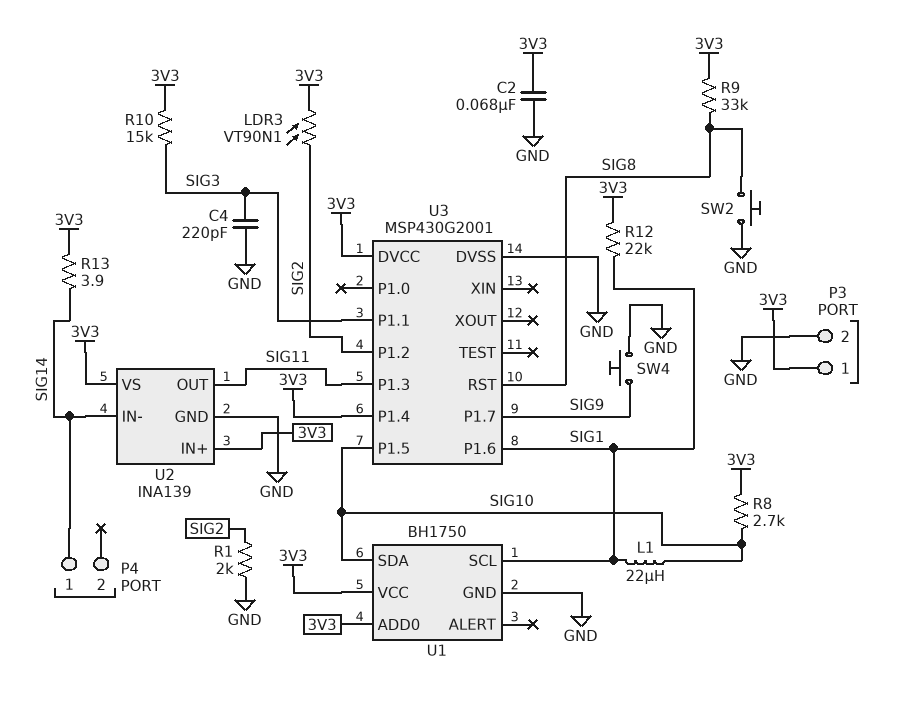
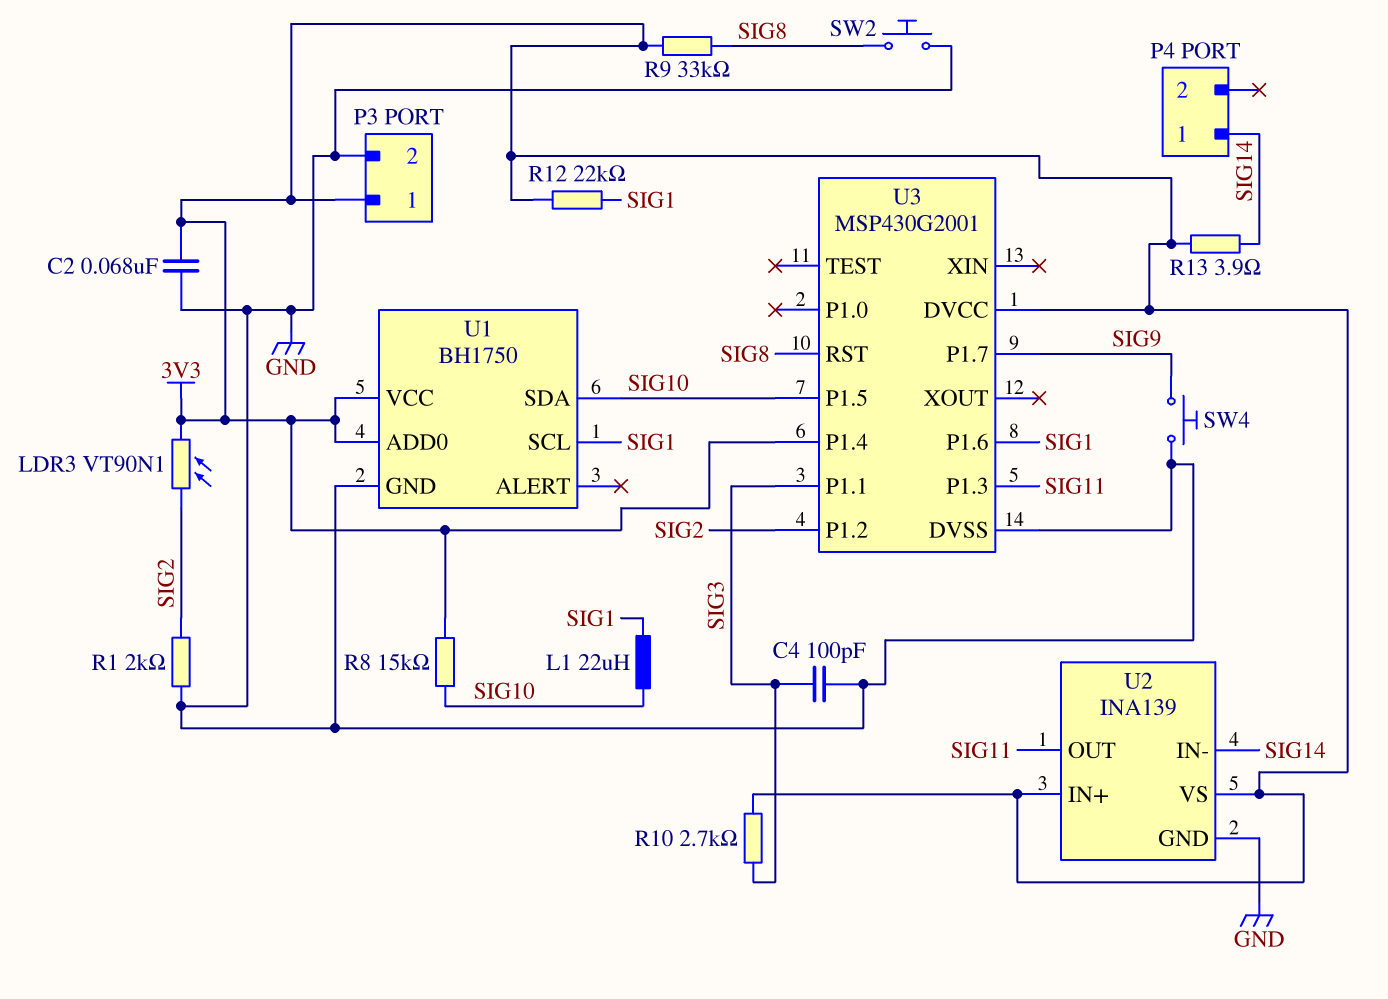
C4: 220pF (GND, SIG3) -> 100pF (GND, SIG3)
R8: 2.7k (3V3, SIG10) -> 15k (3V3, SIG10)
R10: 15k (3V3, SIG3) -> 2.7k (3V3, SIG3)

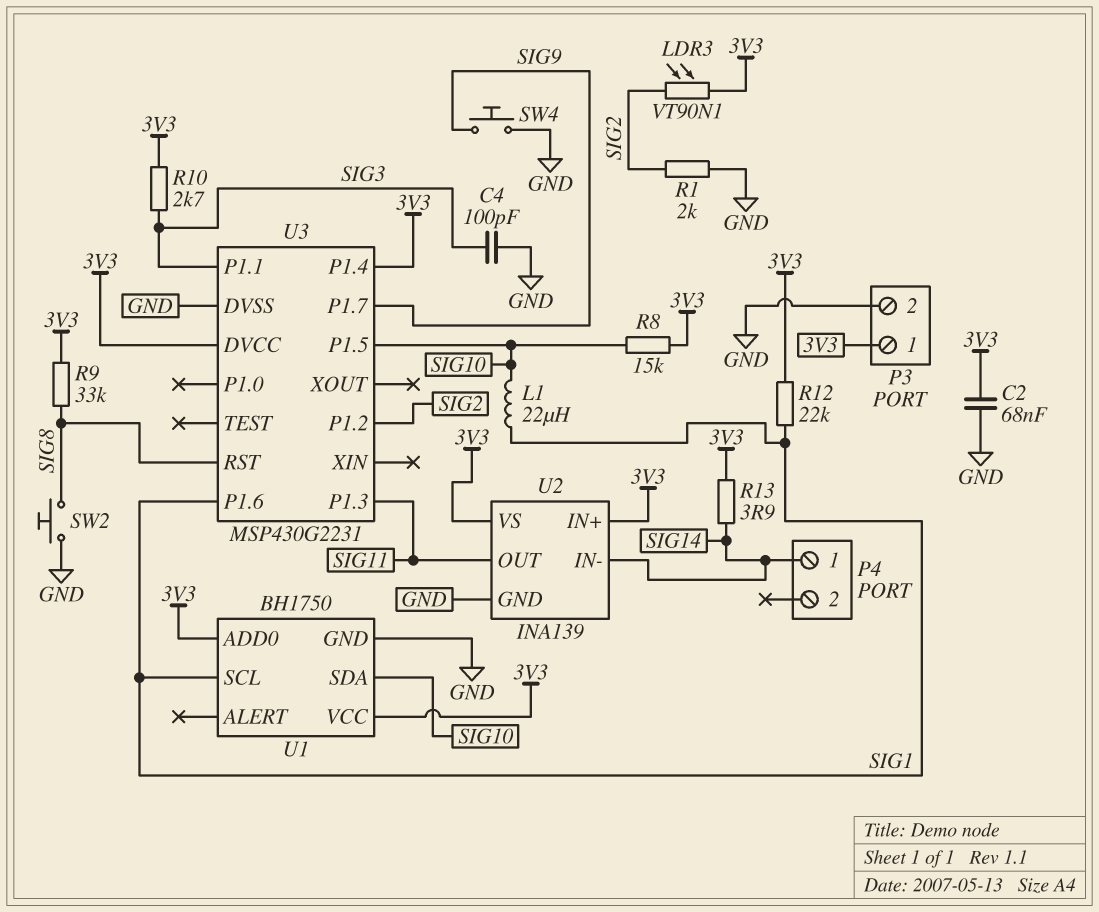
U3: MSP430G2001 -> MSP430G2231

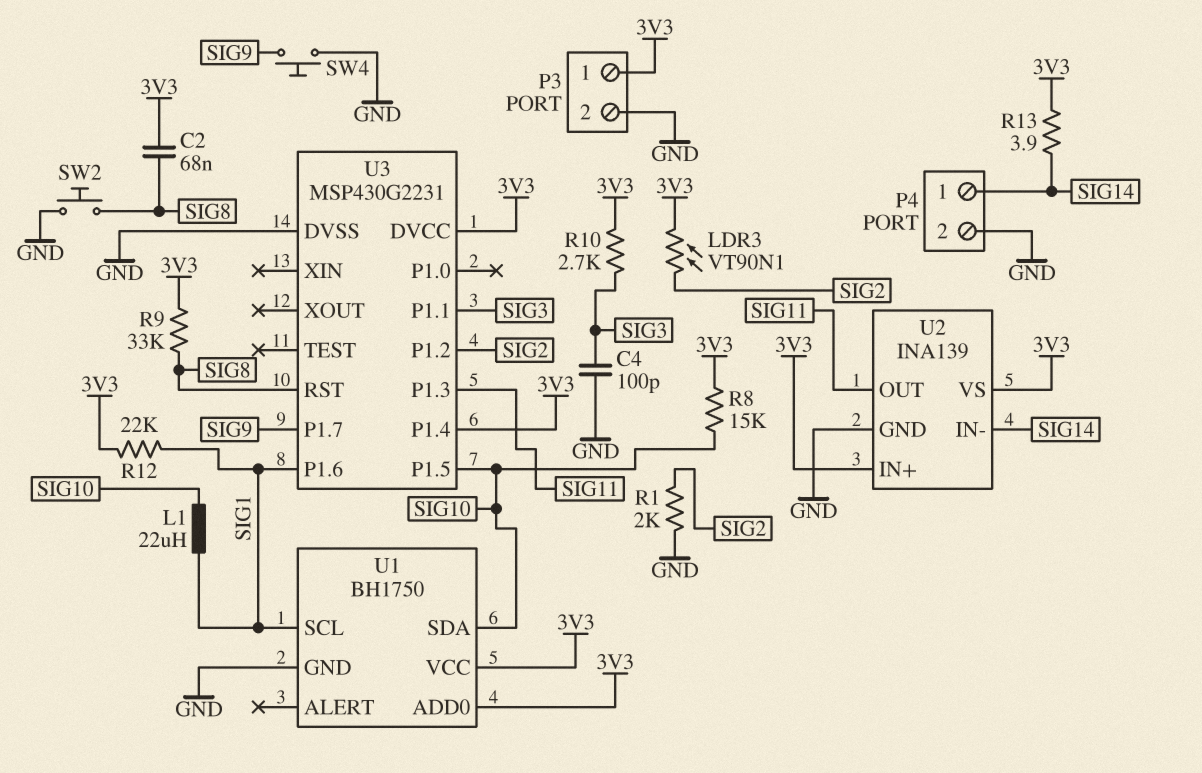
C2: 68nF (3V3, GND) -> 68nF (3V3, SIG8)
P4 pin 2: none -> GND

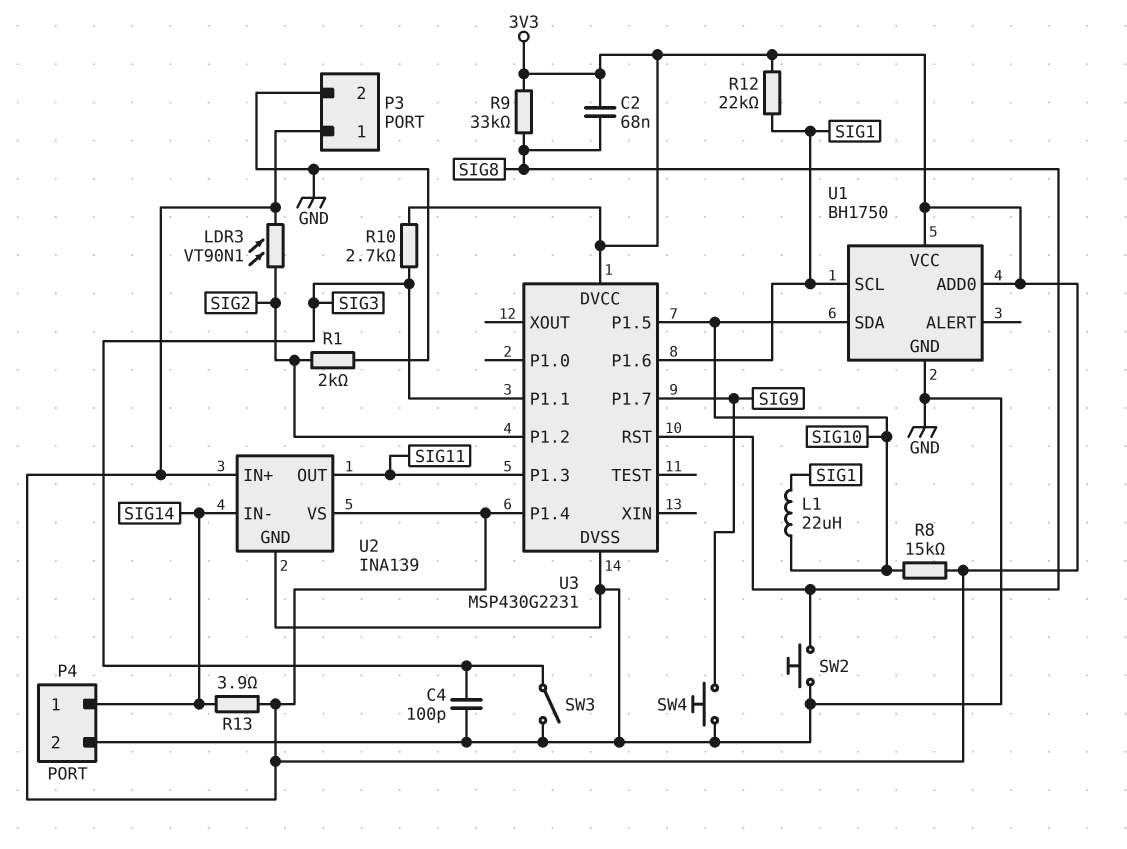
SW3: none -> switch (GND, SIG3)

